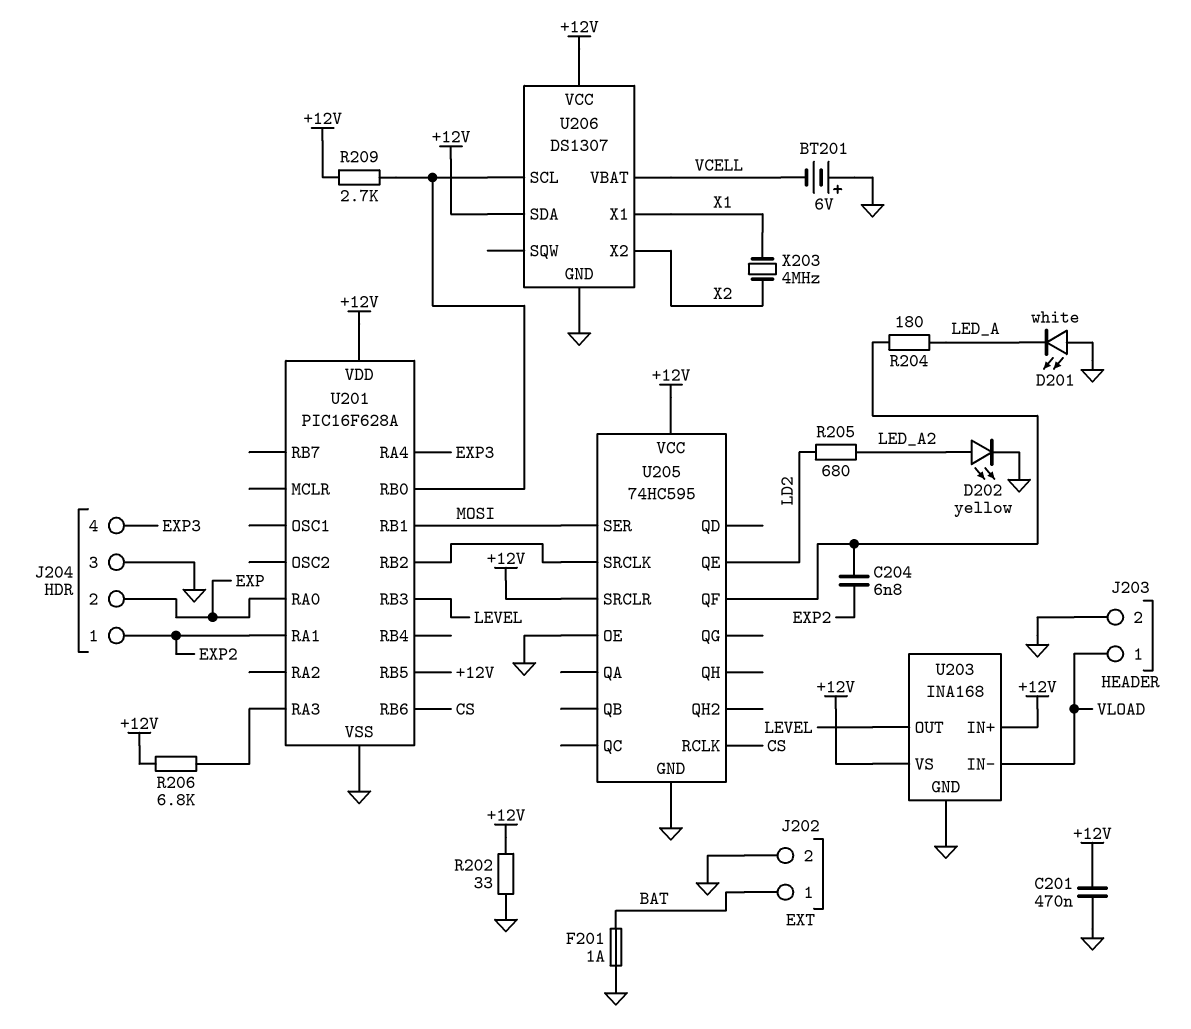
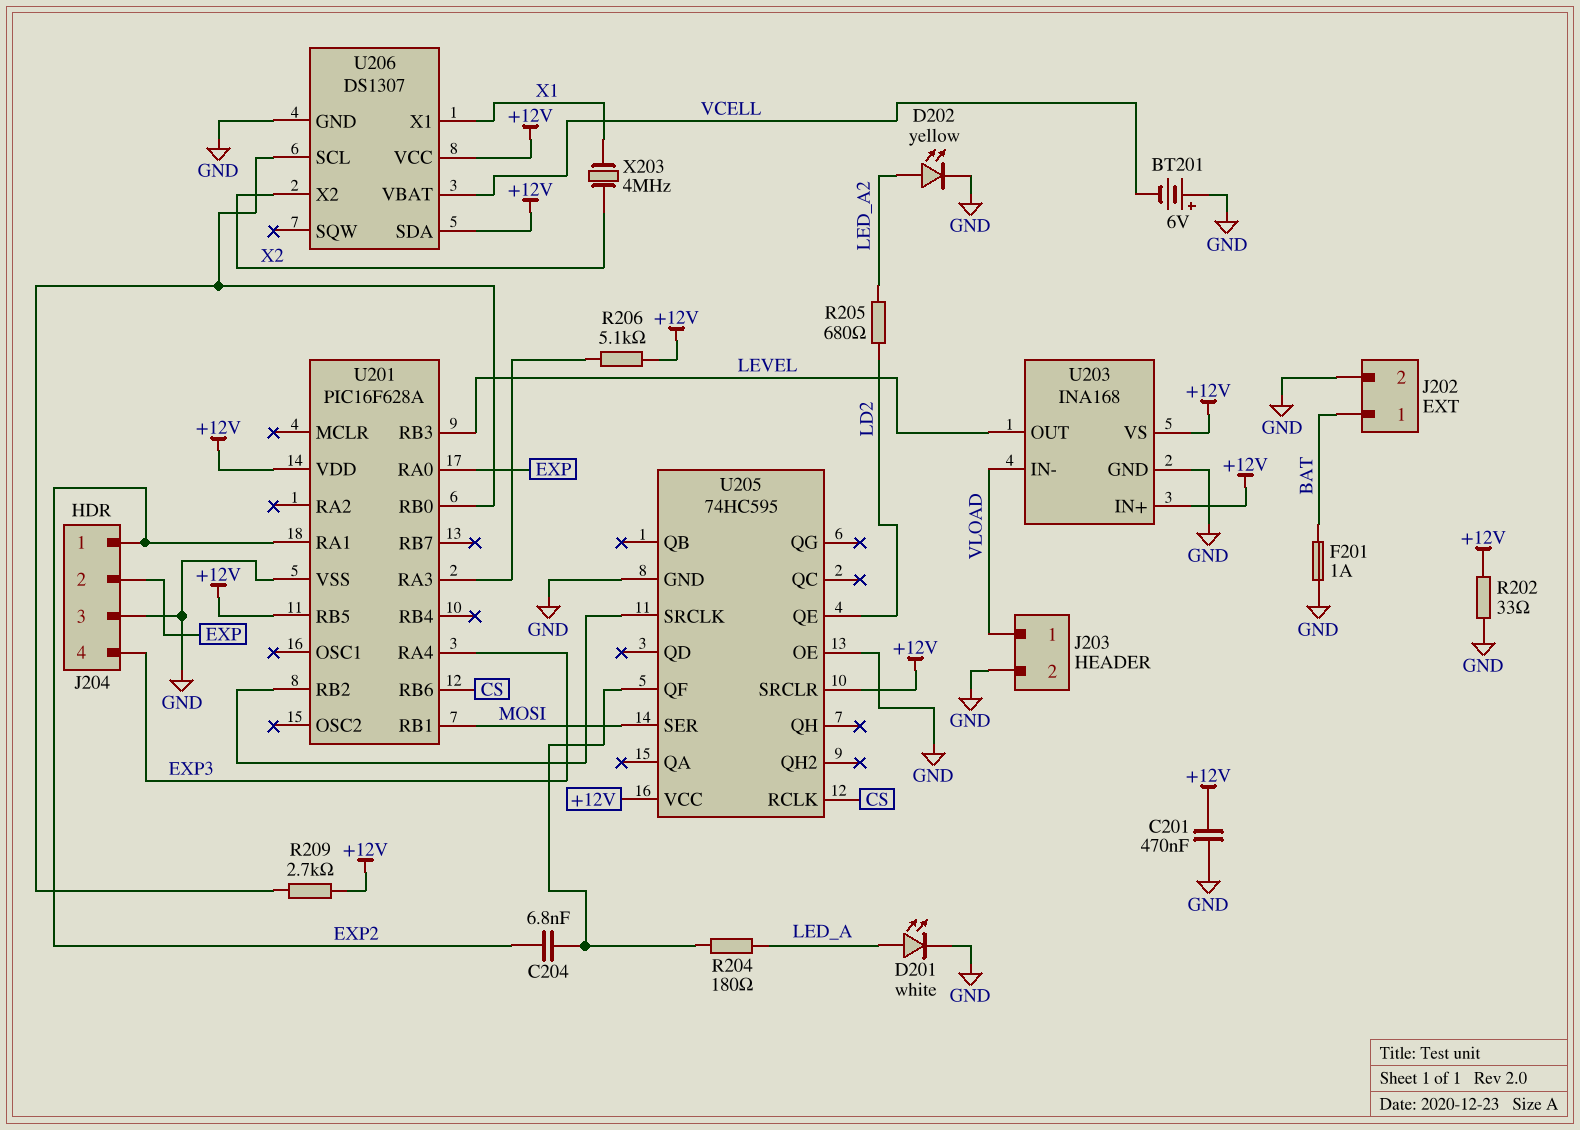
D201: LED white (A GND, K LED_A) -> LED white (A LED_A, K GND)
R206: 6.8k (+12V, U201/RA3) -> 5.1k (+12V, U201/RA3)

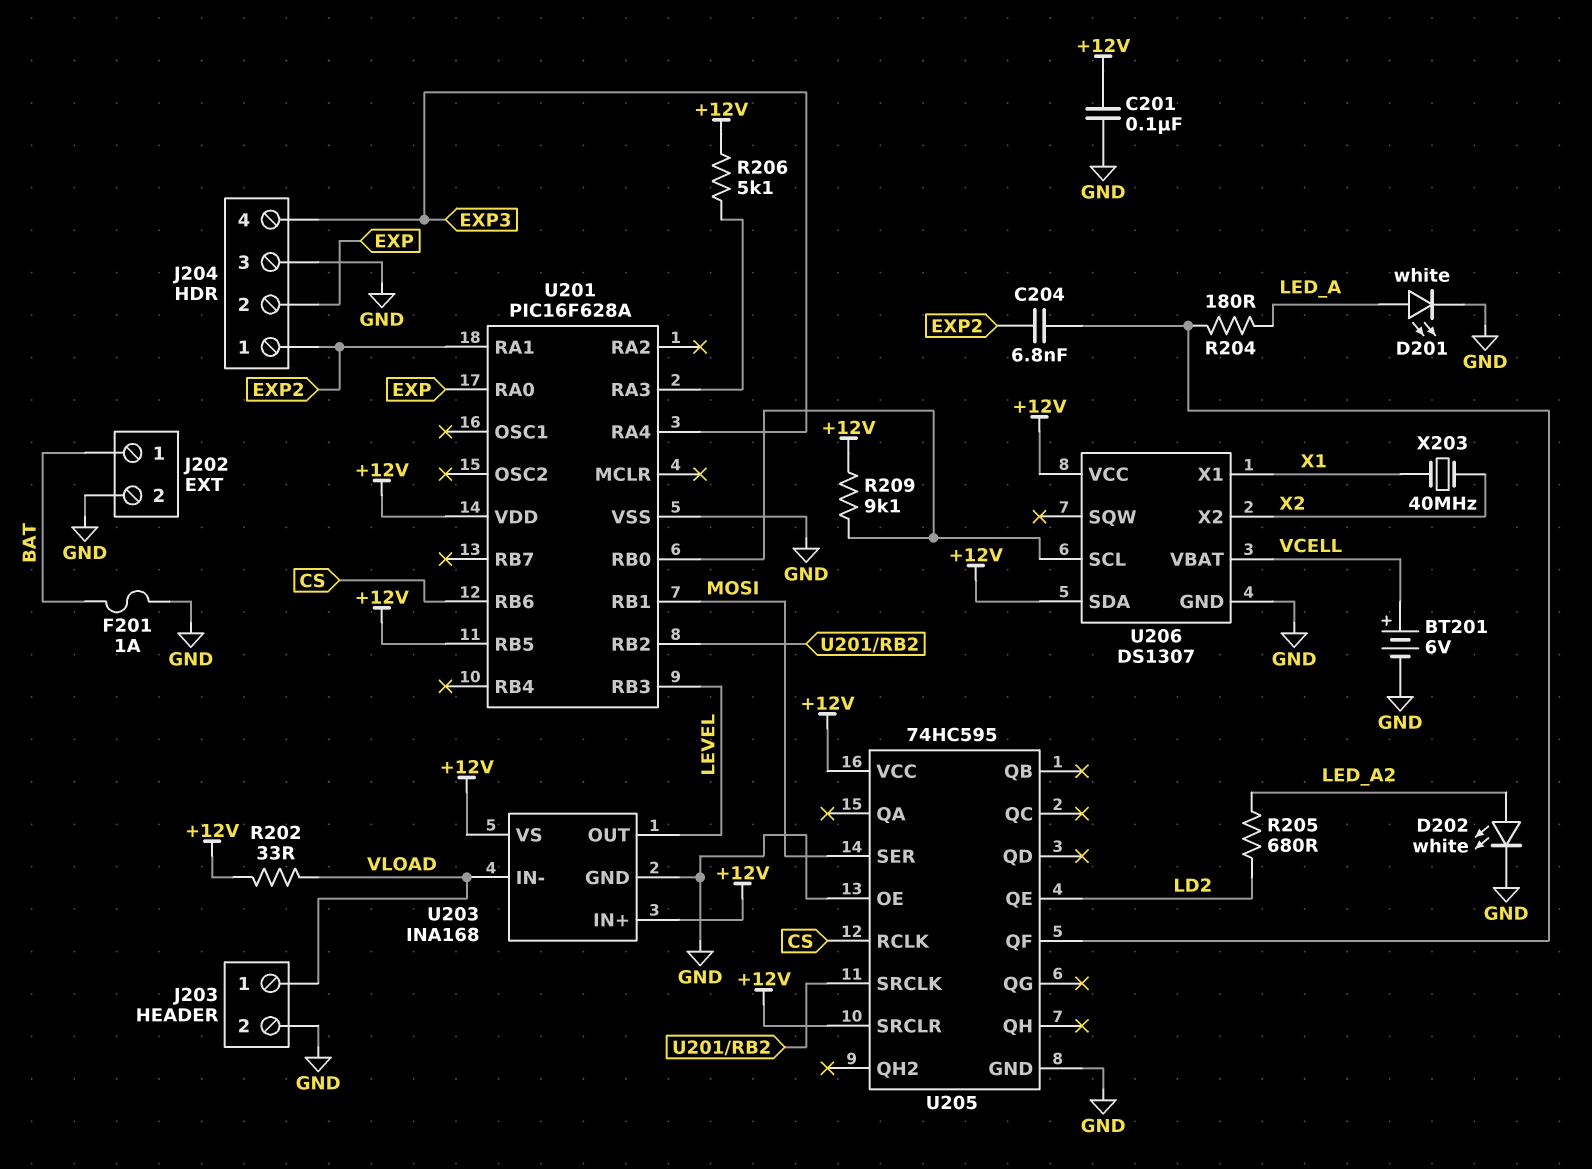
BT201: 6V (plus GND, minus VCELL) -> 6V (plus VCELL, minus GND)
C201: 470nF (+12V, GND) -> 100nF (+12V, GND)
D202: LED yellow (A LED_A2, K GND) -> LED white (A LED_A2, K GND)
R202: 33 (+12V, GND) -> 33 (+12V, VLOAD)
R209: 2.7k (+12V, U201/RB0) -> 9.1k (+12V, U201/RB0)
X203: 4MHz (X1, X2) -> 40MHz (X1, X2)

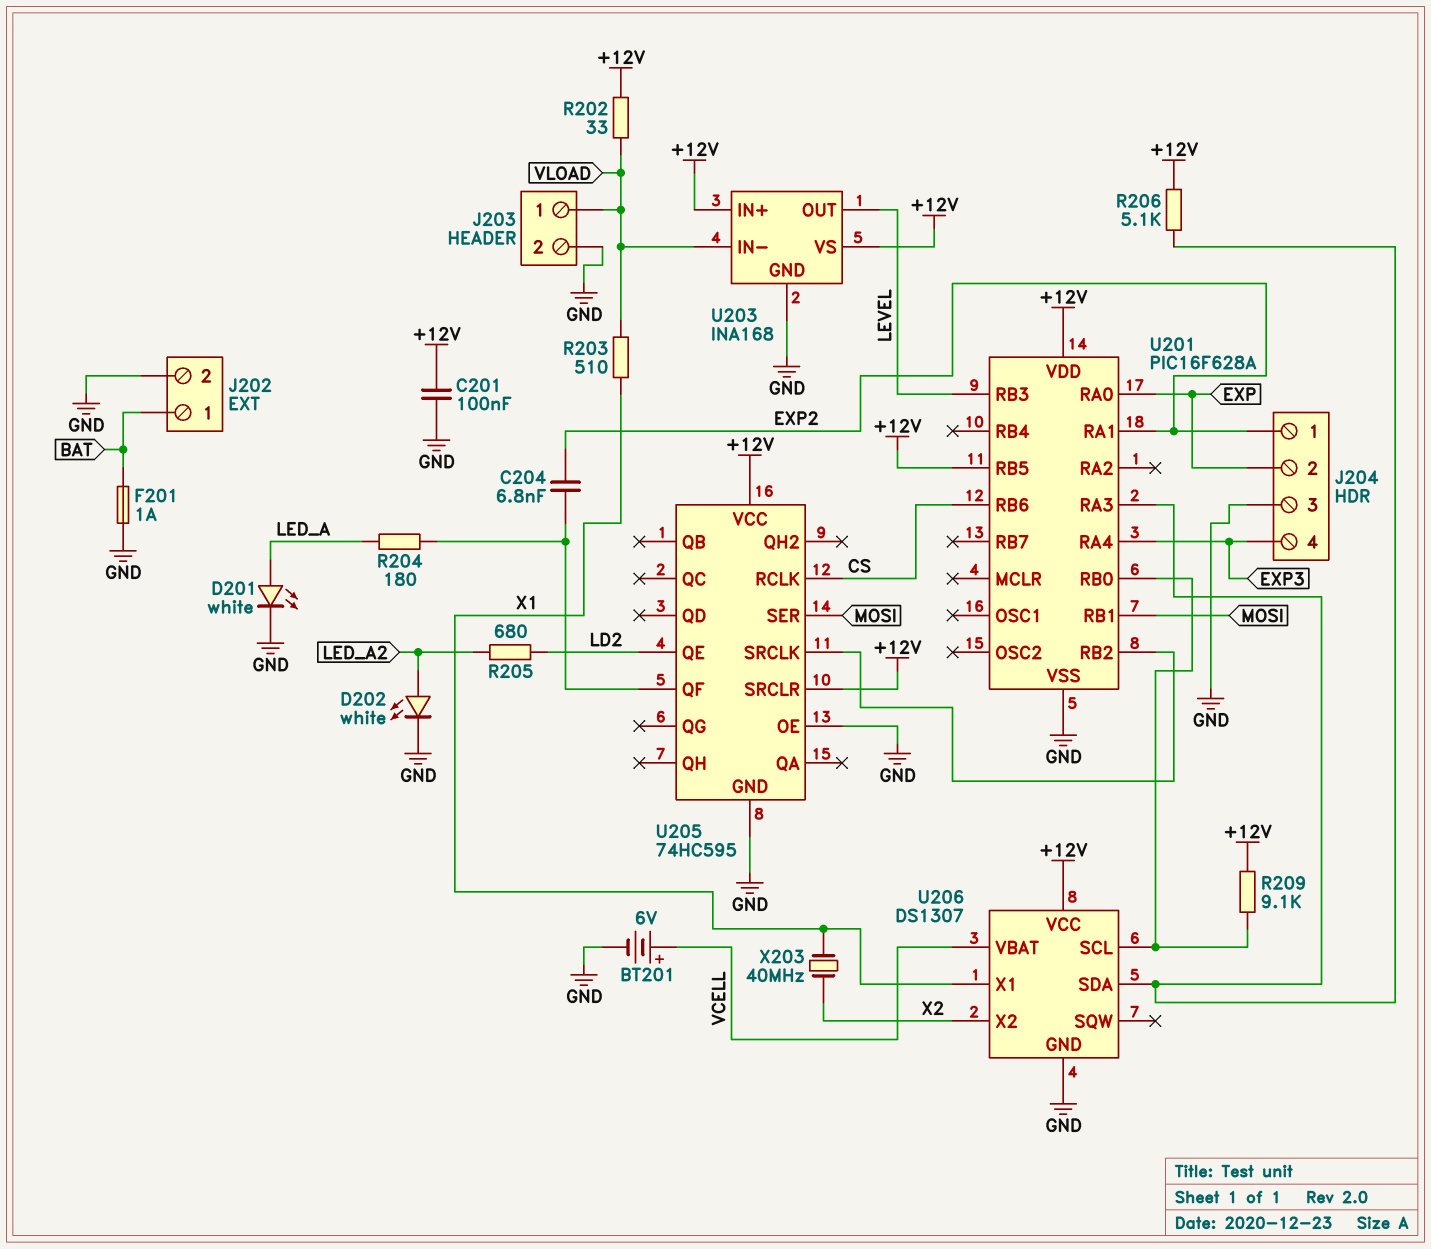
R203: none -> 510 (VLOAD, X1)
U206 pin SDA: +12V -> U201/RA3

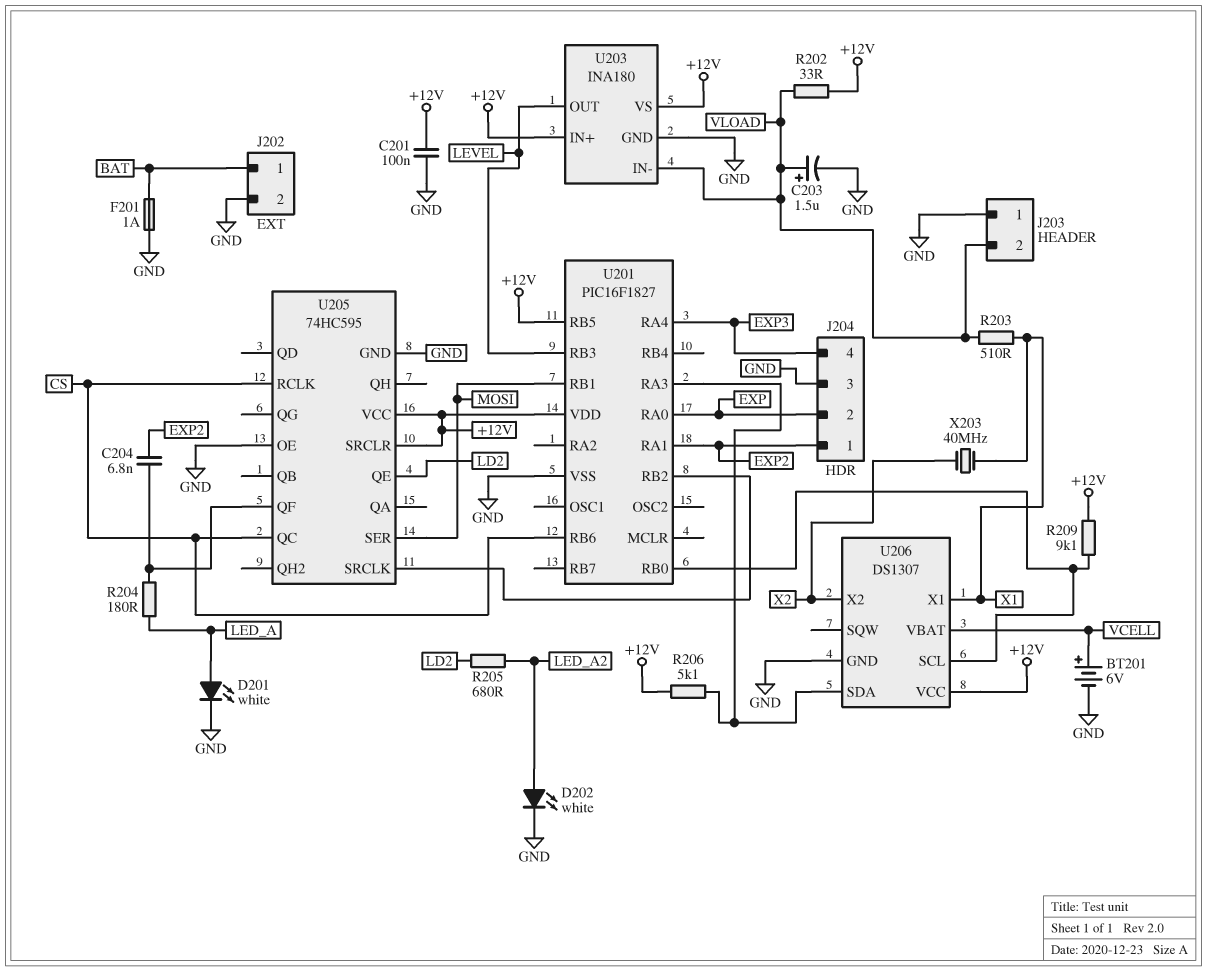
C203: none -> 1.5uF (plus VLOAD, minus GND)
J203 pin 1: VLOAD -> GND
J203 pin 2: GND -> VLOAD
U201: PIC16F628A -> PIC16F1827
U203: INA168 -> INA180
U205 pin QC: none -> CS

